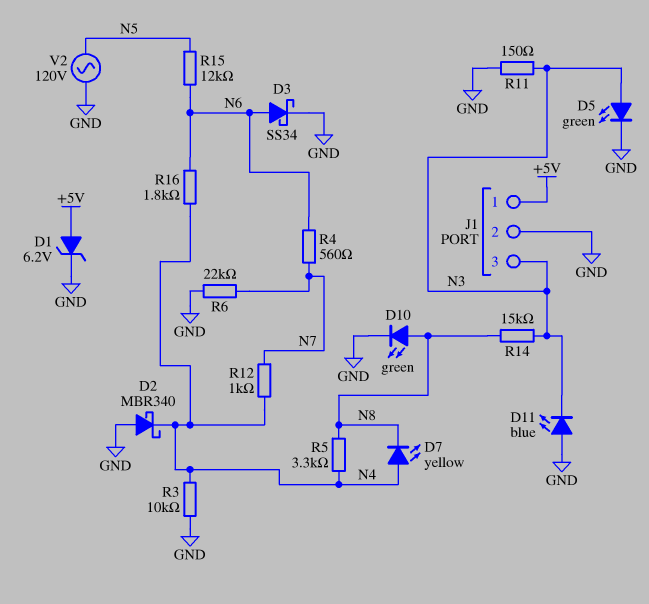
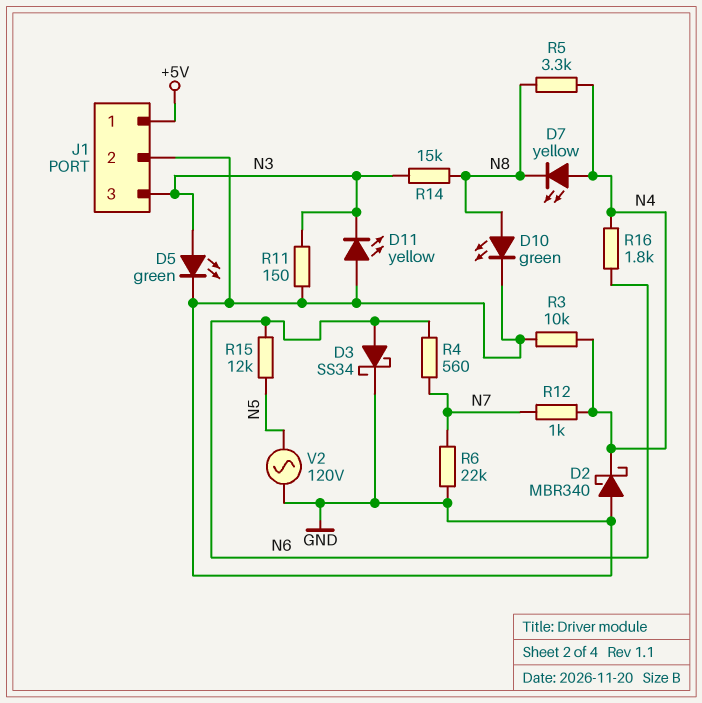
D1: zener 6.2V (A +5V, K GND) -> none
D11: LED blue (A GND, K N3) -> LED yellow (A GND, K N3)

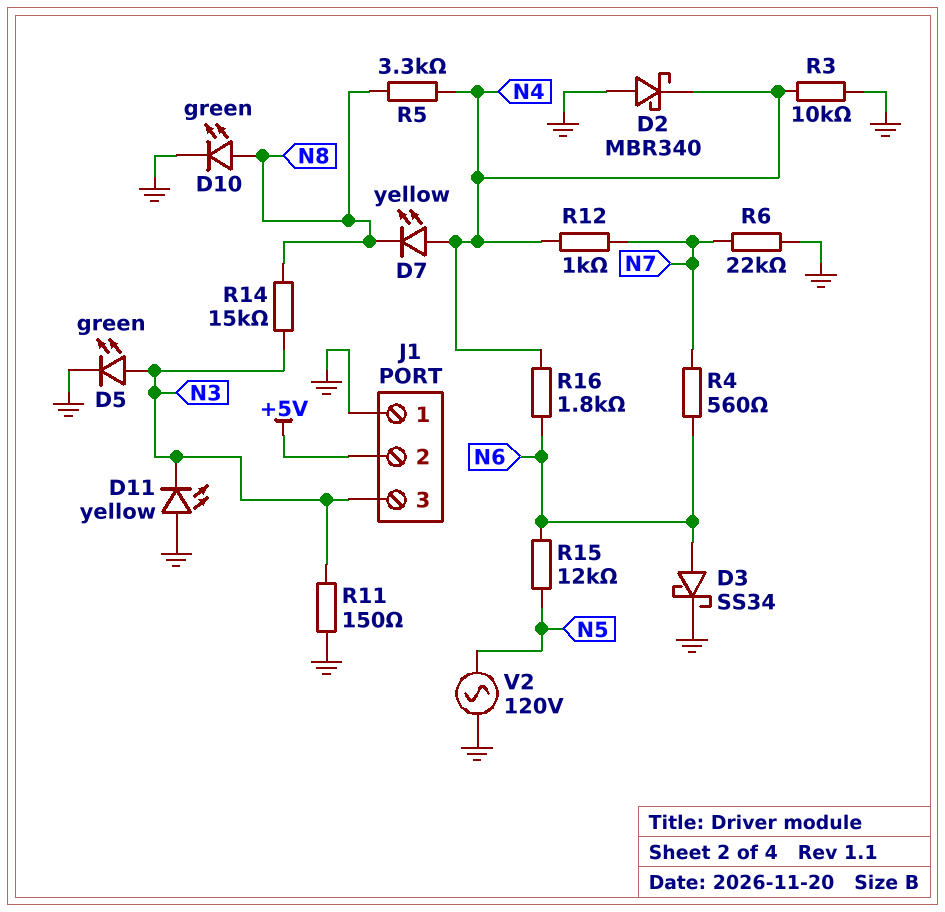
J1 pin 1: +5V -> GND
J1 pin 2: GND -> +5V

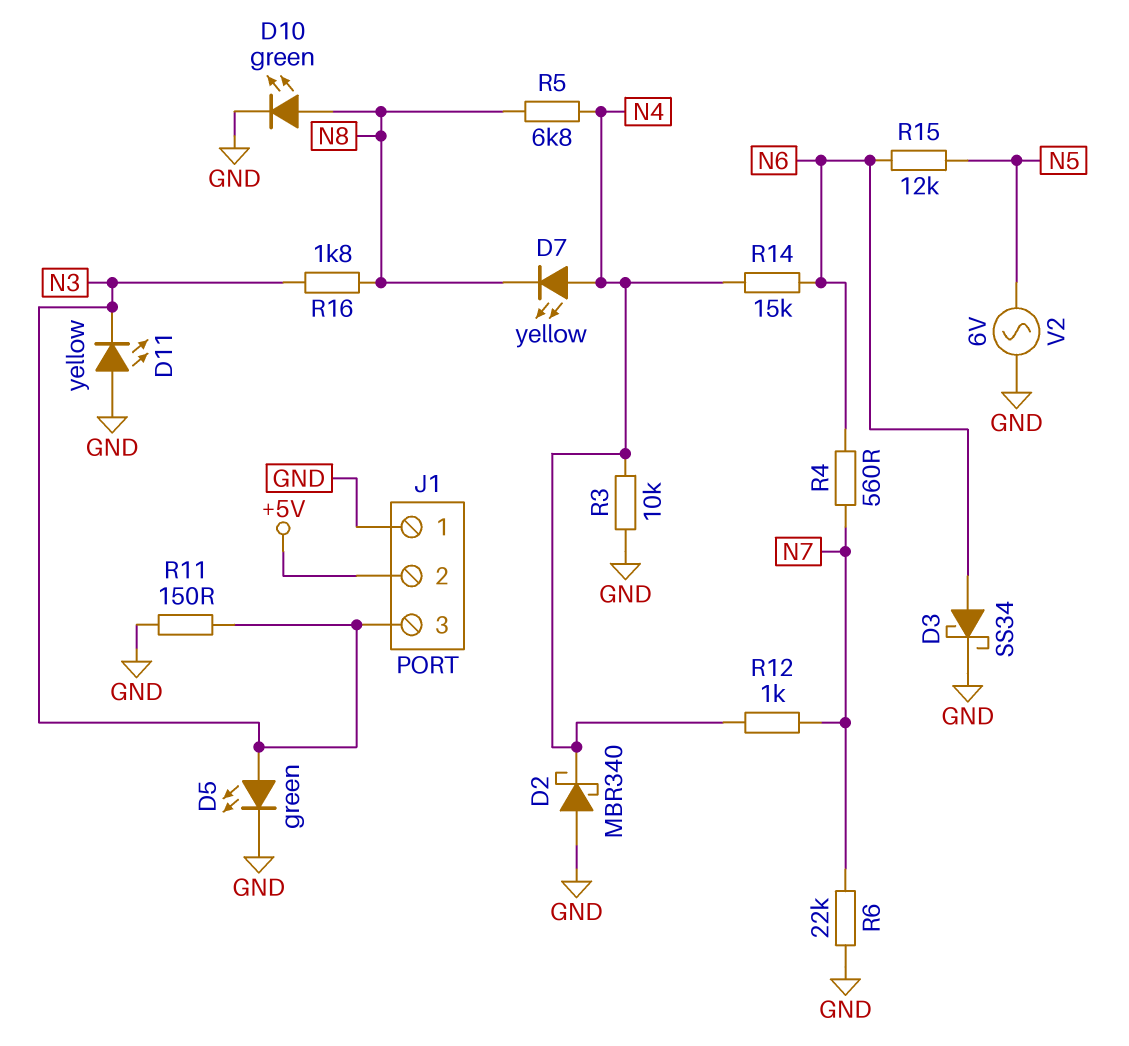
R5: 3.3k (N4, N8) -> 6.8k (N4, N8)
R14: 15k (N3, N8) -> 15k (N4, N6)
R16: 1.8k (N4, N6) -> 1.8k (N3, N8)
V2: AC 120V (GND, N5) -> AC 6V (GND, N5)

